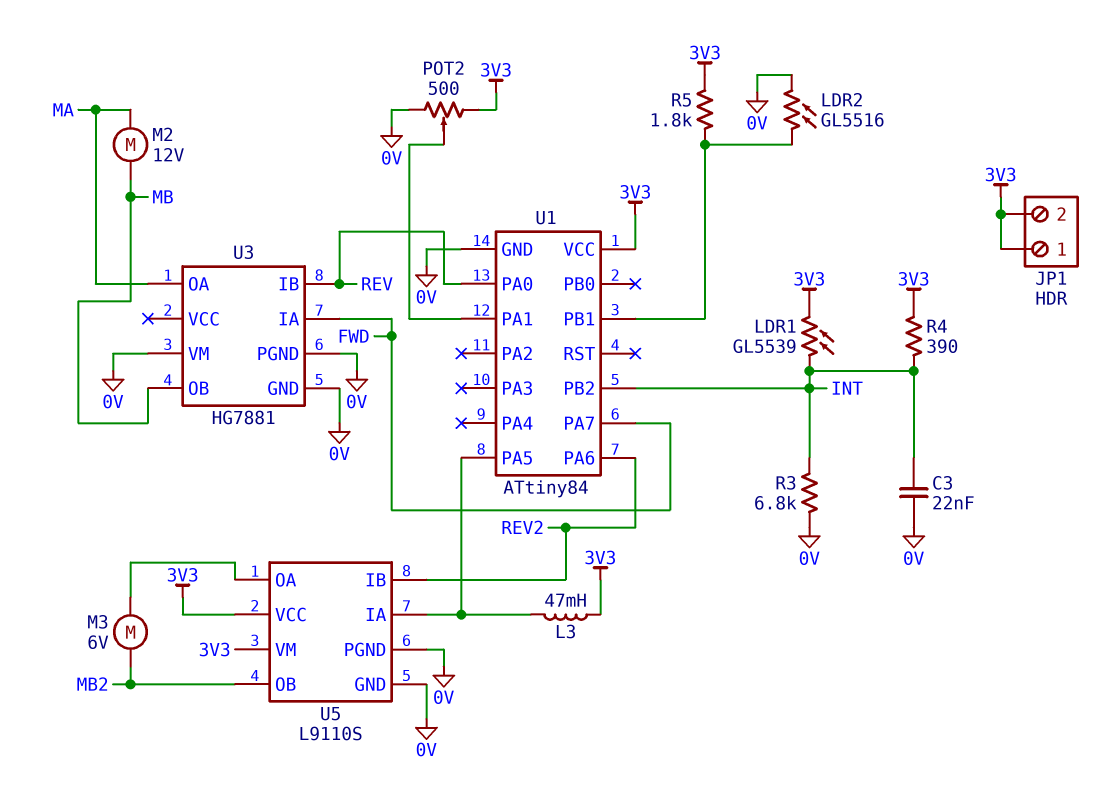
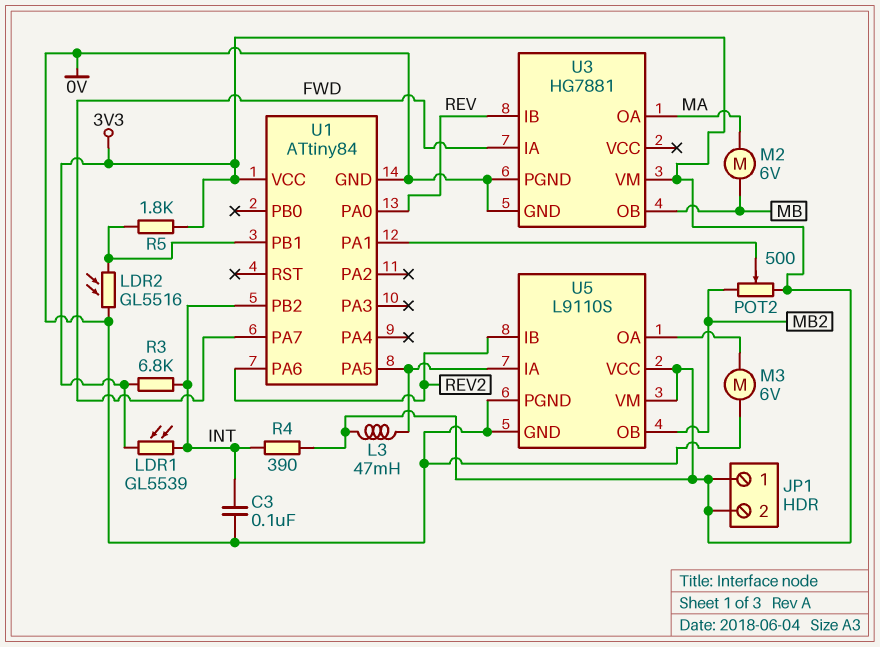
C3: 22nF (0V, INT) -> 100nF (0V, INT)
M2: motor 12V (MA, MB) -> motor 6V (MA, MB)
M3: motor 6V (MB2, U5/OA) -> motor 6V (0V, U5/OA)
POT2: 500 (0V, 3V3, wiper U1/PA1) -> 500 (3V3, MB2, wiper U1/PA1)
R3: 6.8k (0V, INT) -> 6.8k (3V3, INT)
U3 pin VM: 0V -> 3V3

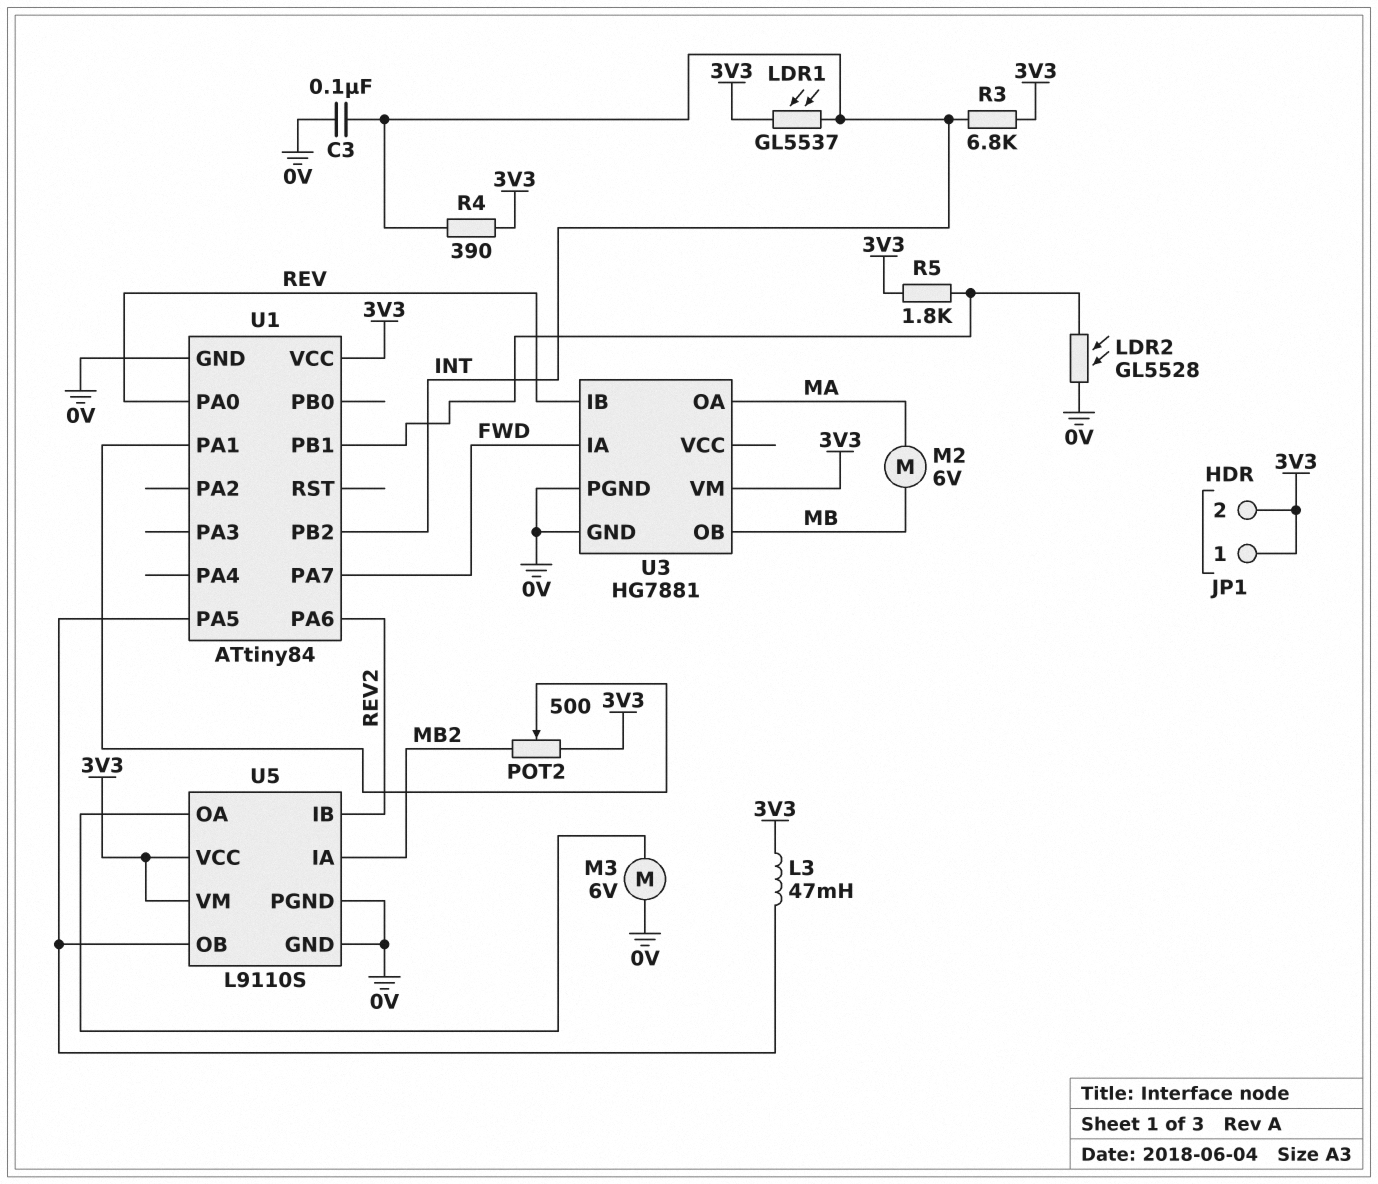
LDR1: GL5539 (3V3, INT) -> GL5537 (3V3, INT)
LDR2: GL5516 (0V, U1/PB1) -> GL5528 (0V, U1/PB1)
U5 pin IA: U1/PA5 -> MB2
U5 pin OB: MB2 -> U1/PA5

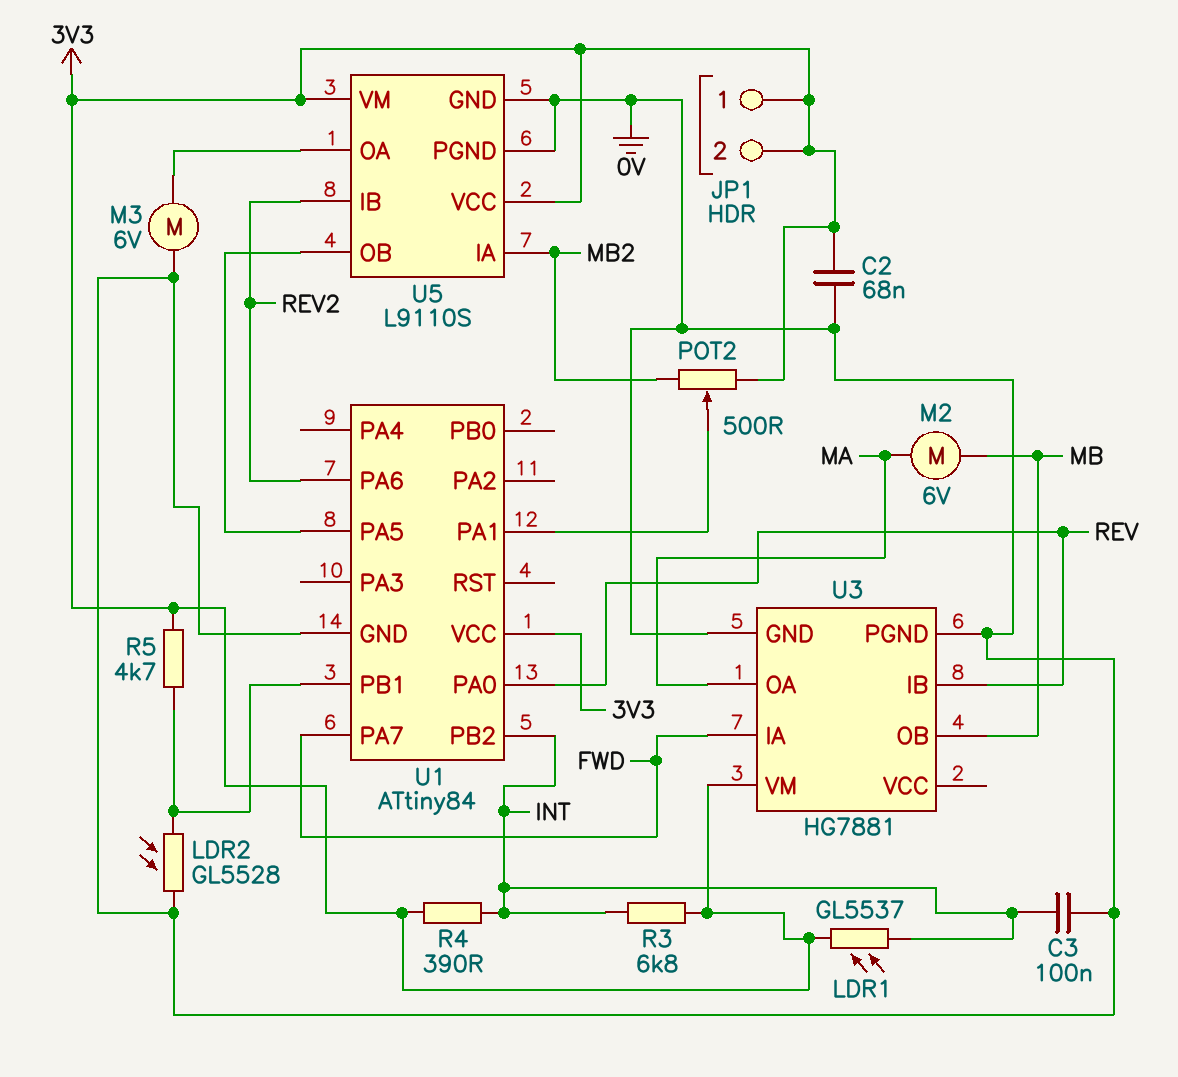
C2: none -> 68nF (0V, 3V3)
L3: 47mH (3V3, U1/PA5) -> none
R5: 1.8k (3V3, U1/PB1) -> 4.7k (3V3, U1/PB1)

